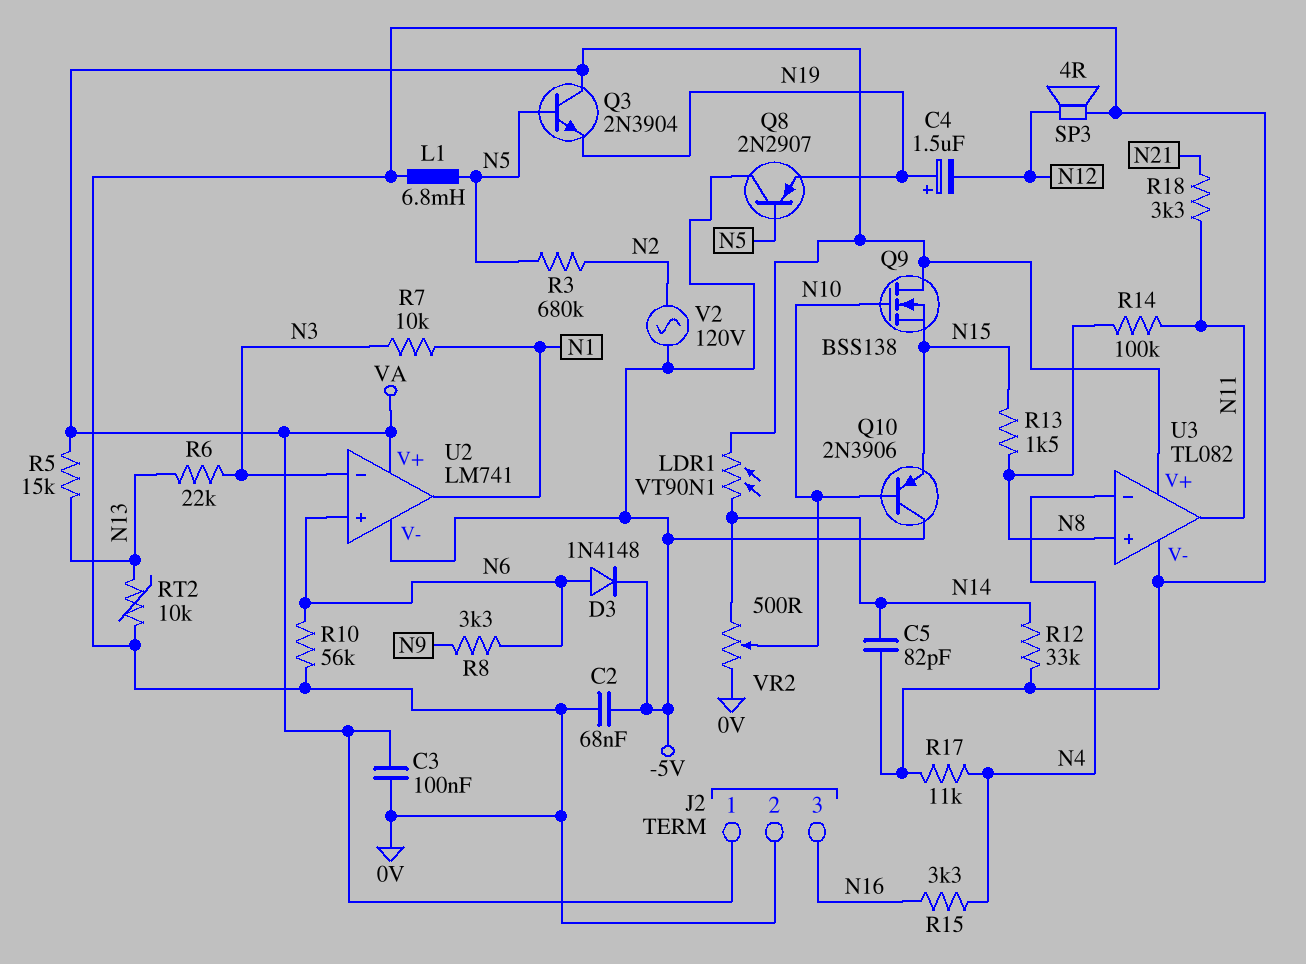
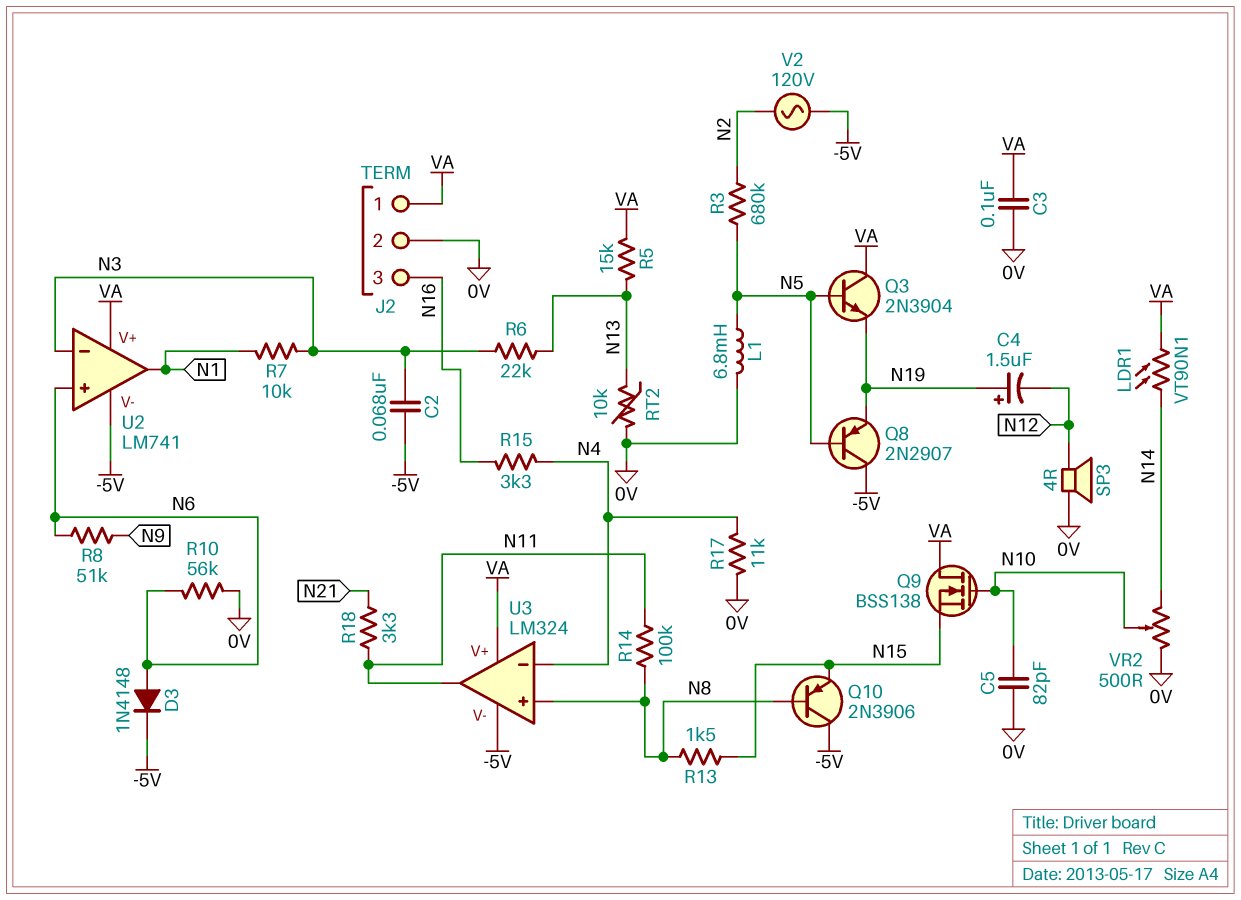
C2: 68nF (-5V, 0V) -> 68nF (-5V, N3)
C5: 82pF (0V, N14) -> 82pF (0V, N10)
Q10: PNP 2N3906 (B N10, C -5V, E N15) -> PNP 2N3906 (B N8, C -5V, E N15)
R8: 3.3k (N6, N9) -> 51k (N6, N9)
R12: 33k (0V, N14) -> none
U3: TL082 -> LM324
U3 pin V-: 0V -> -5V

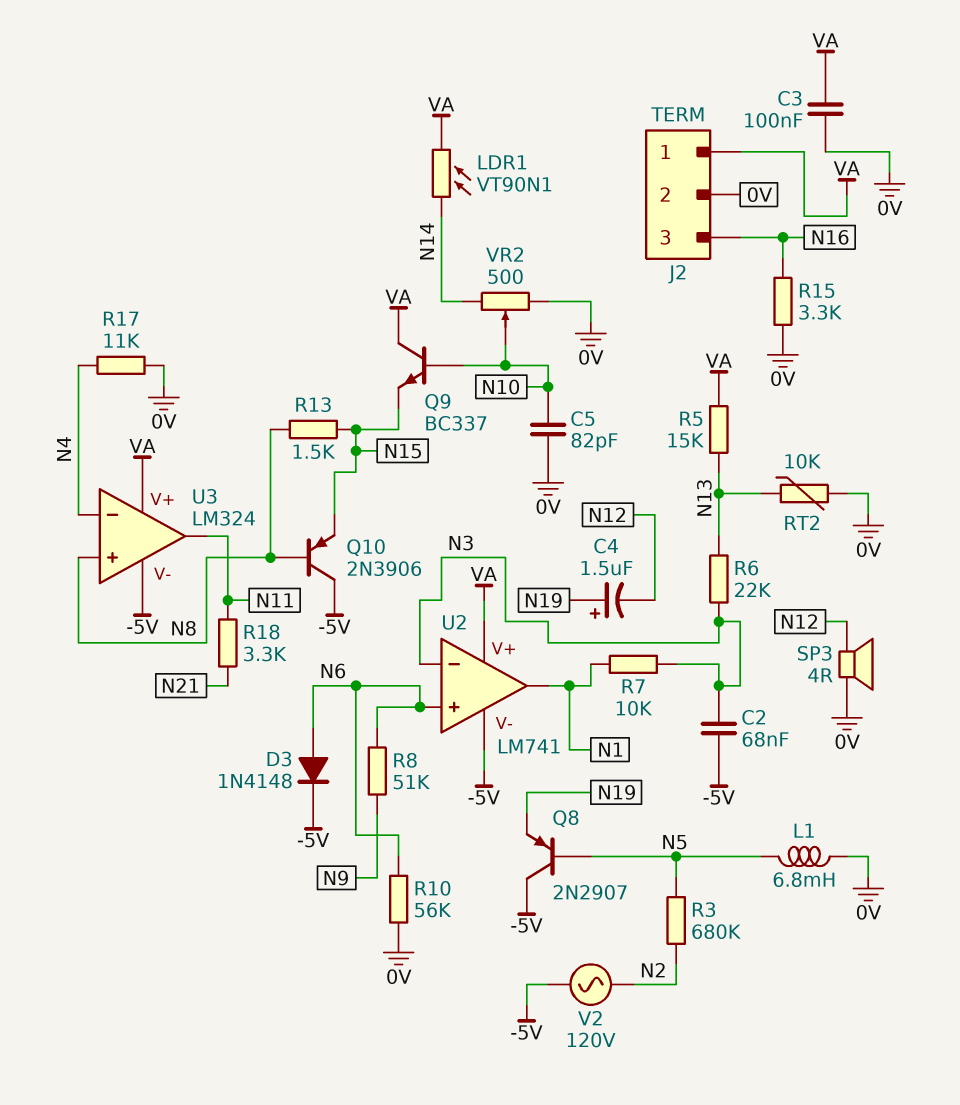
Q3: NPN 2N3904 (B N5, C VA, E N19) -> none
Q9: NMOS BSS138 (G N10, D VA, S N15) -> NPN BC337 (B N10, C VA, E N15)
R14: 100k (N8, N11) -> none
R15: 3.3k (N4, N16) -> 3.3k (0V, N16)

